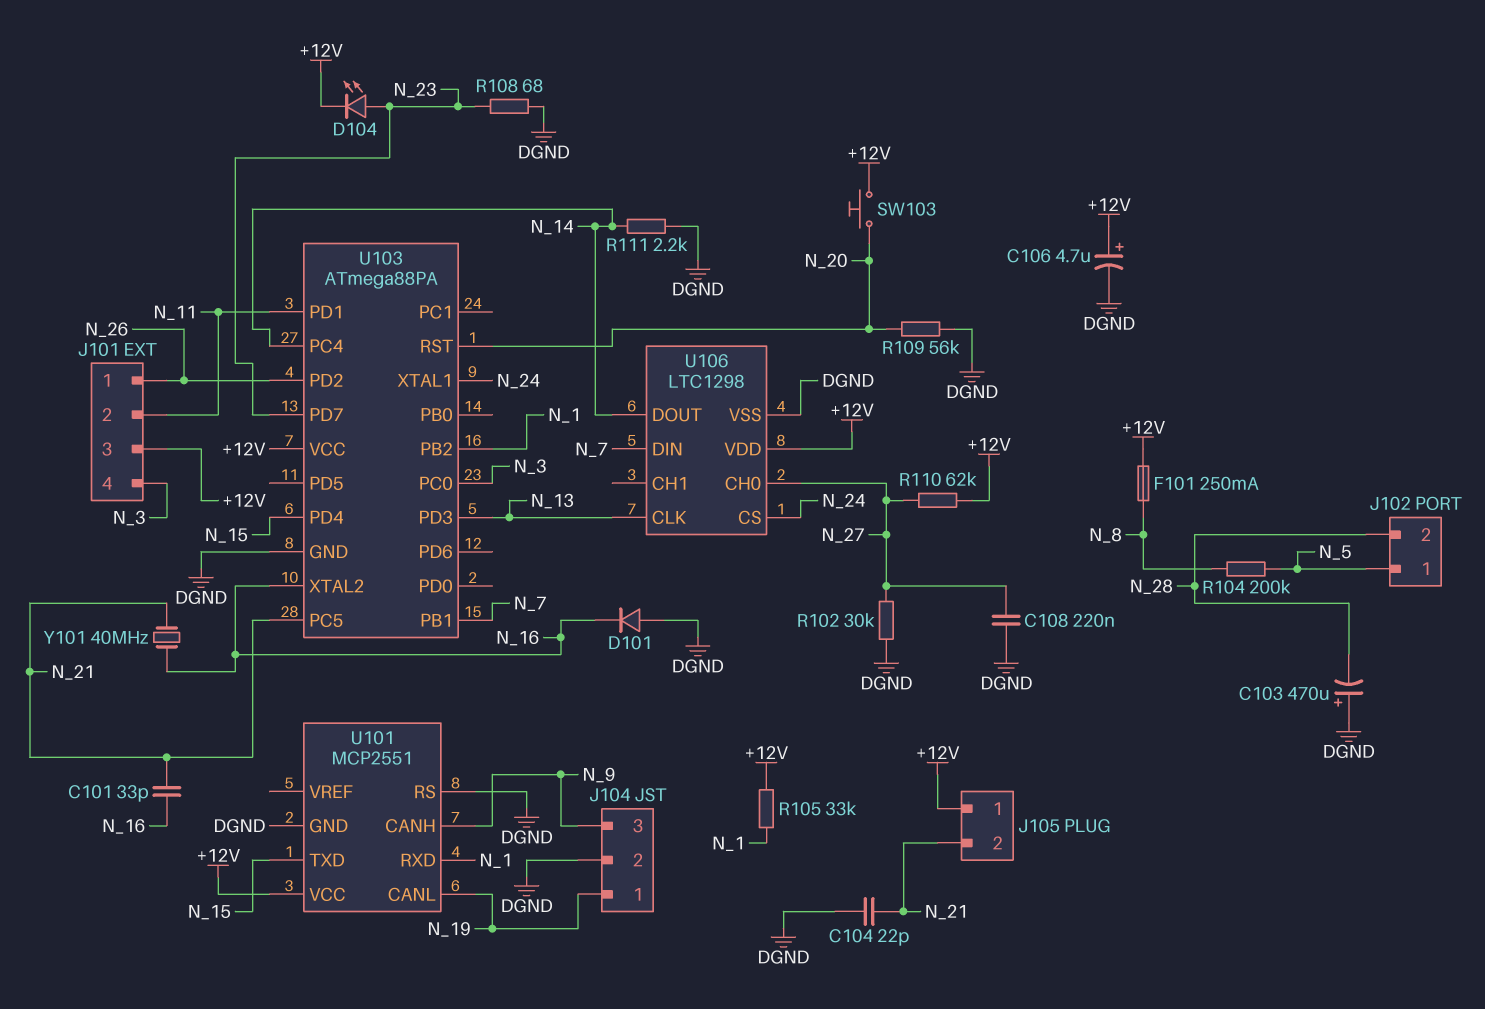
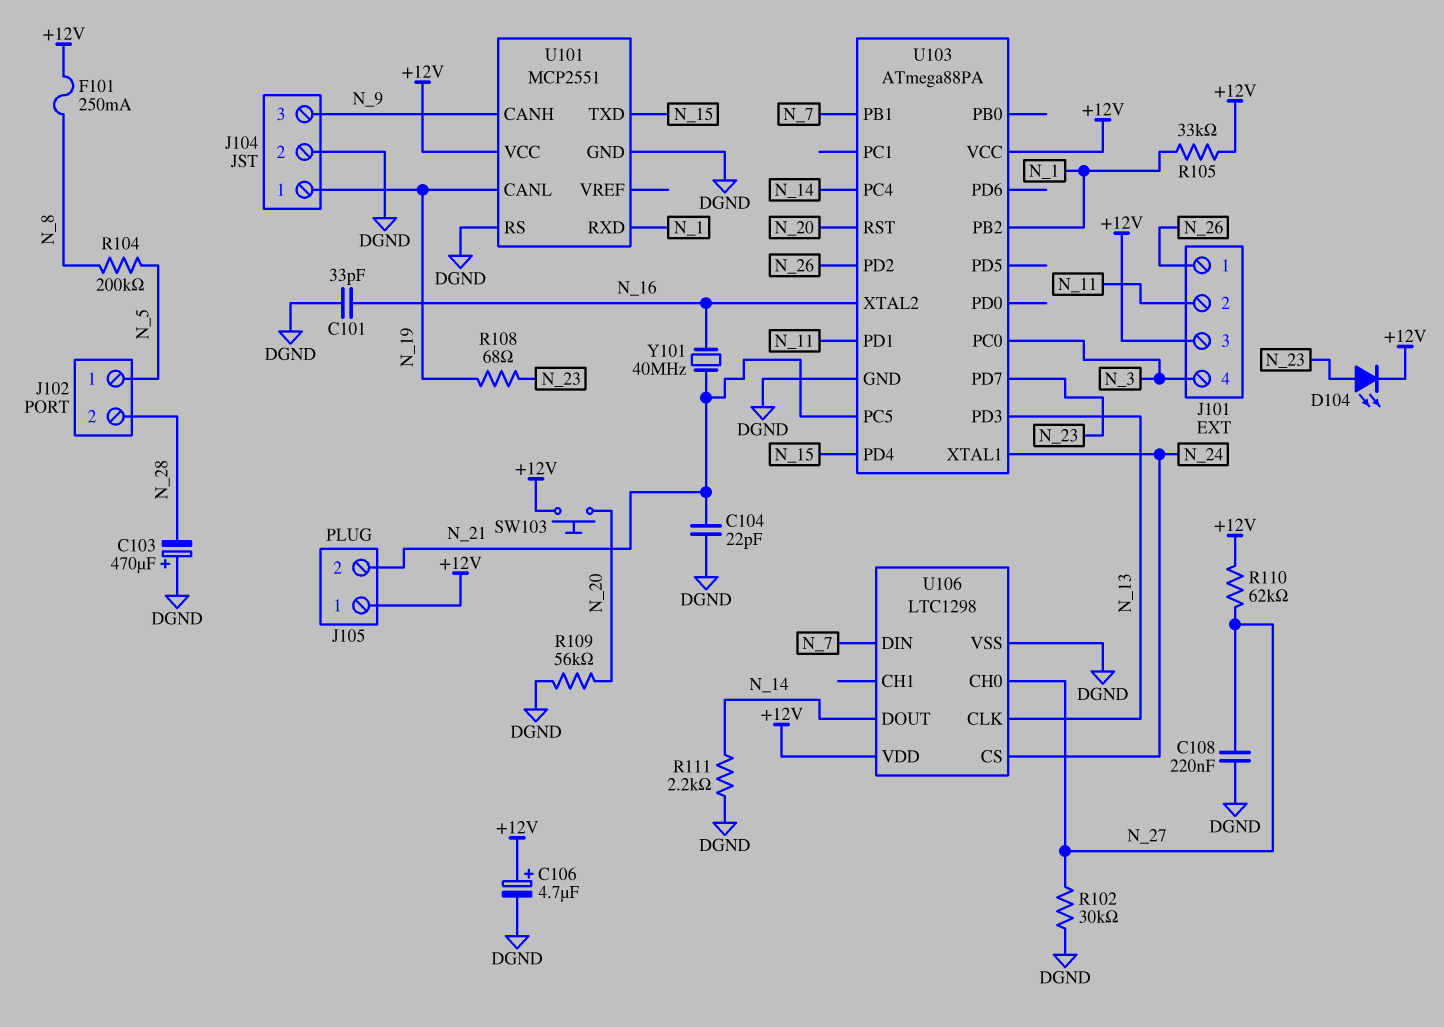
C101: 33pF (N_16, N_21) -> 33pF (DGND, N_16)
D101: diode (A DGND, K N_16) -> none
R108: 68 (DGND, N_23) -> 68 (N_19, N_23)

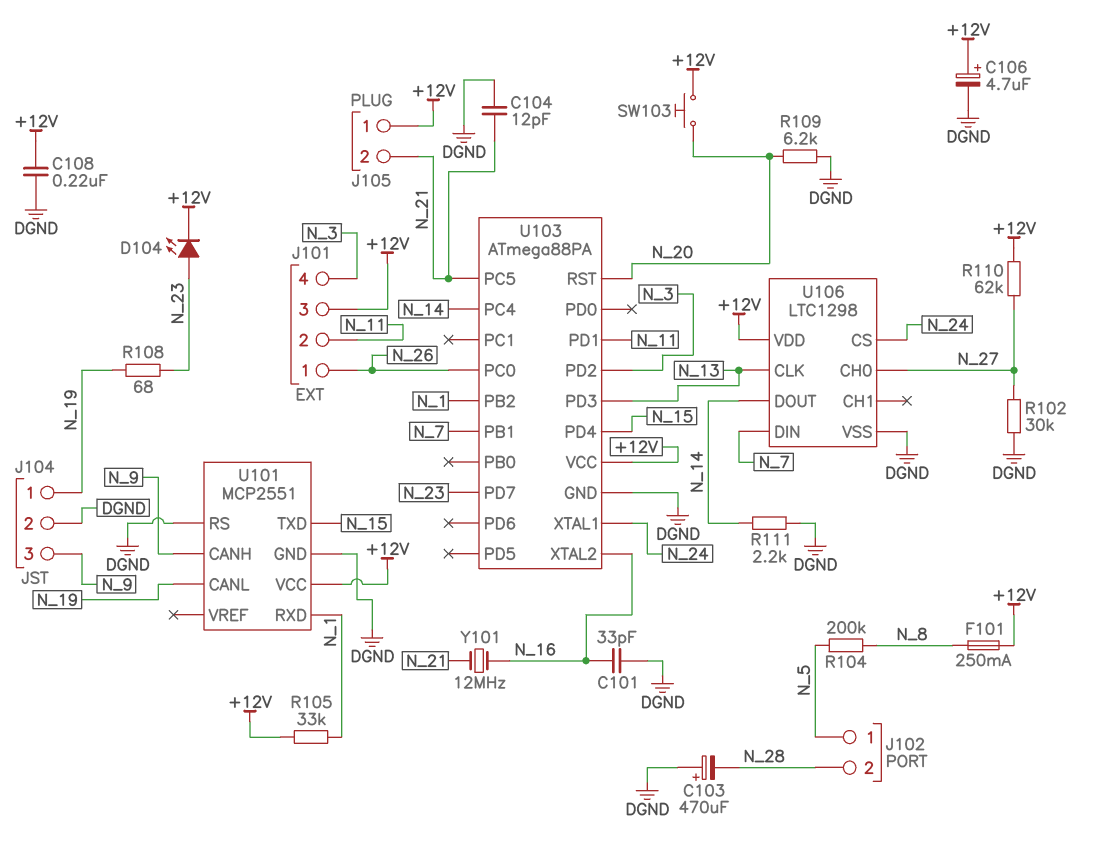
C104: 22pF (DGND, N_21) -> 12pF (DGND, N_21)
C108: 220nF (DGND, N_27) -> 220nF (+12V, DGND)
R109: 56k (DGND, N_20) -> 6.2k (DGND, N_20)
U103 pin PC0: N_3 -> N_26
U103 pin PD2: N_26 -> N_3
Y101: 40MHz (N_16, N_21) -> 12MHz (N_16, N_21)

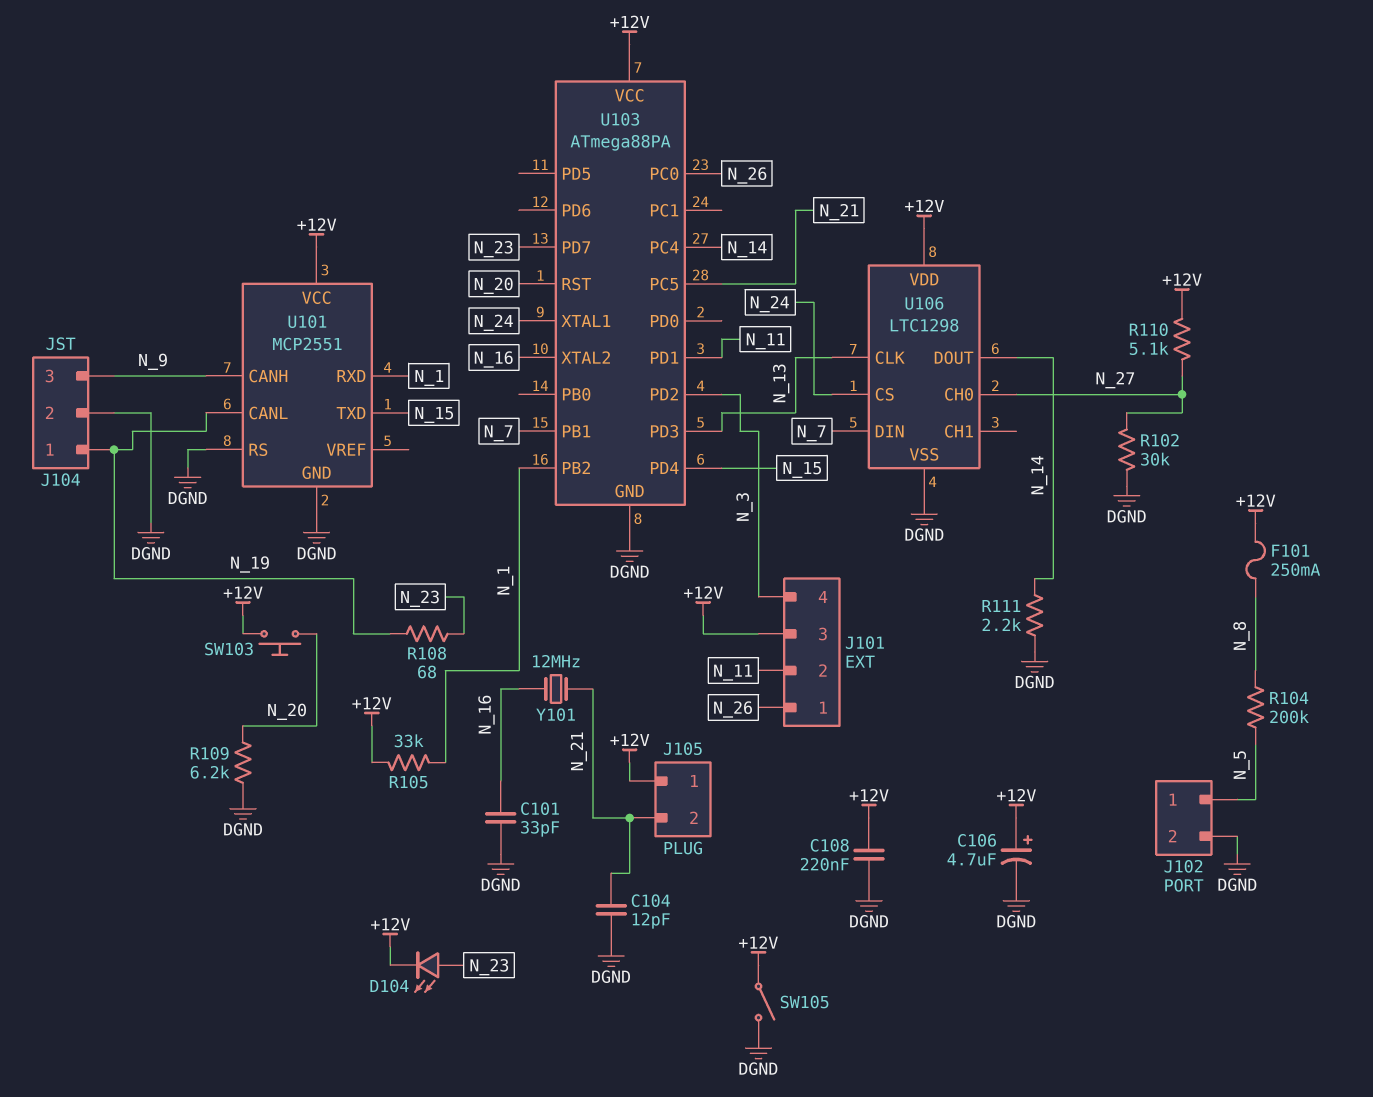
C103: 470uF (plus DGND, minus N_28) -> none
J102 pin 2: N_28 -> DGND
R110: 62k (+12V, N_27) -> 5.1k (+12V, N_27)
SW105: none -> switch (+12V, DGND)

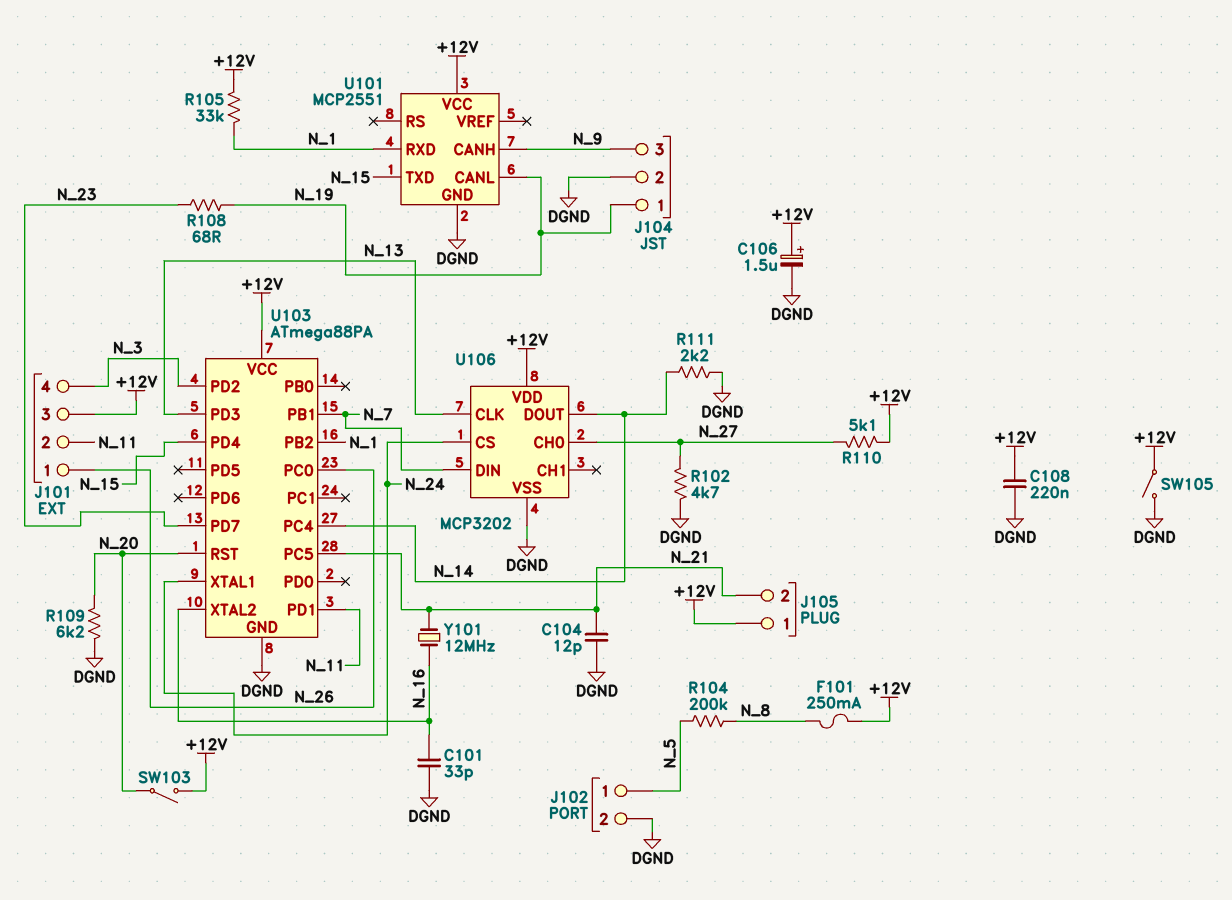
C106: 4.7uF (plus +12V, minus DGND) -> 1.5uF (plus +12V, minus DGND)
D104: LED (A N_23, K +12V) -> none
R102: 30k (DGND, N_27) -> 4.7k (DGND, N_27)
SW103: button (+12V, N_20) -> switch (+12V, N_20)
U101 pin RS: DGND -> none
U106: LTC1298 -> MCP3202

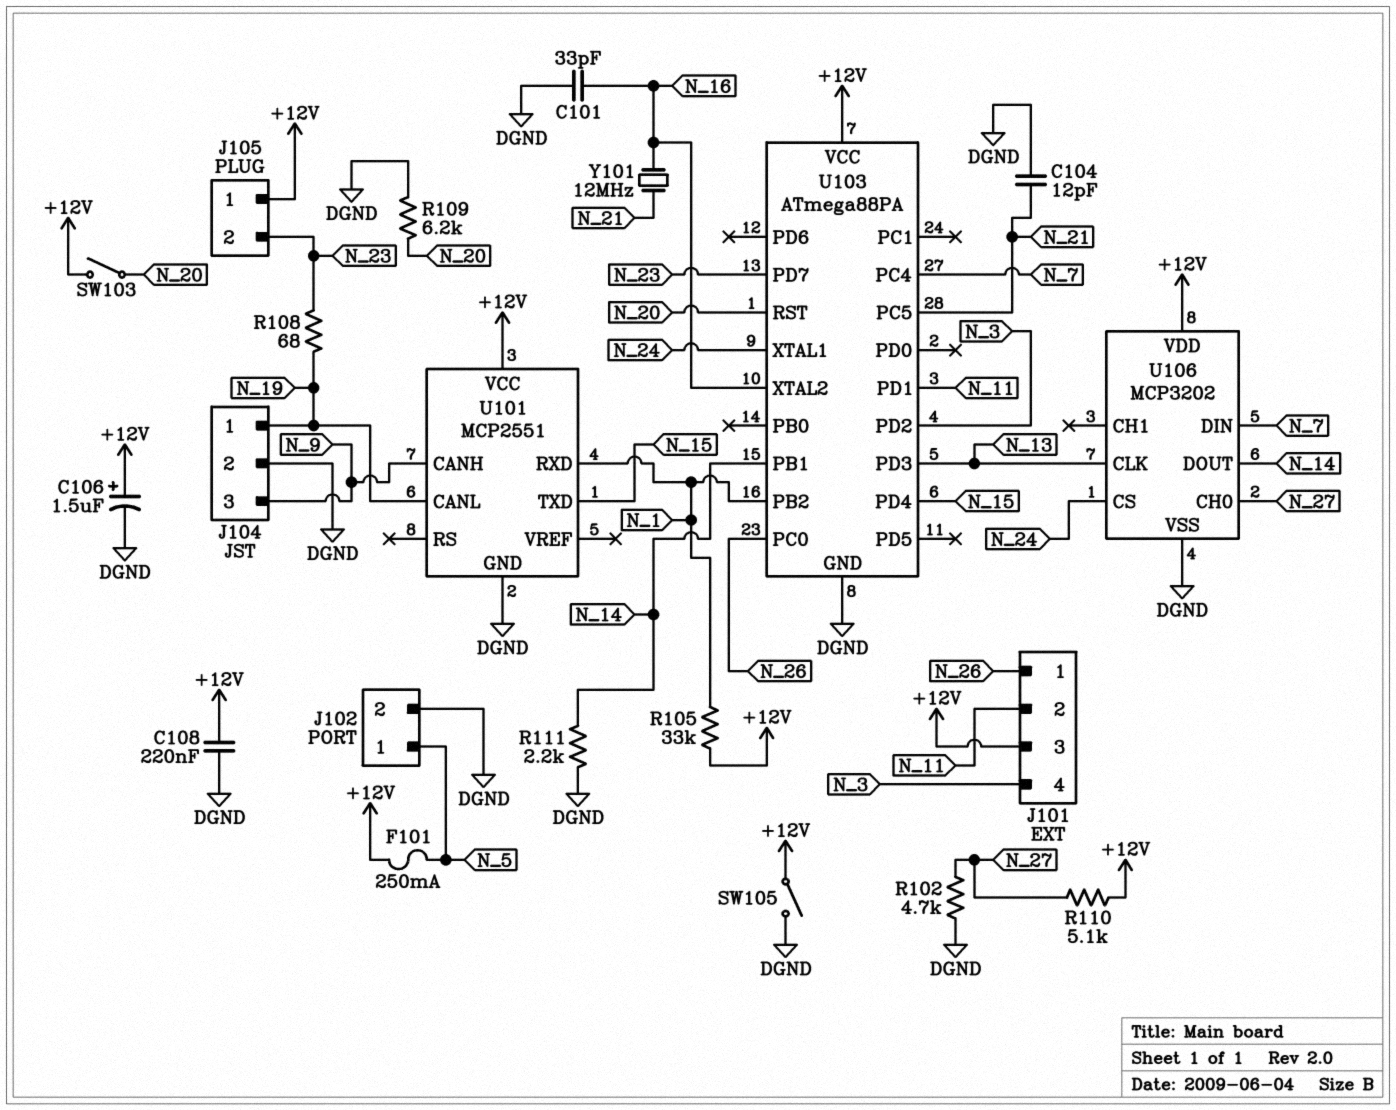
F101: 250mA (+12V, N_8) -> 250mA (+12V, N_5)
J105 pin 2: N_21 -> N_23
R104: 200k (N_5, N_8) -> none
U103 pin PB1: N_7 -> N_14
U103 pin PC4: N_14 -> N_7

